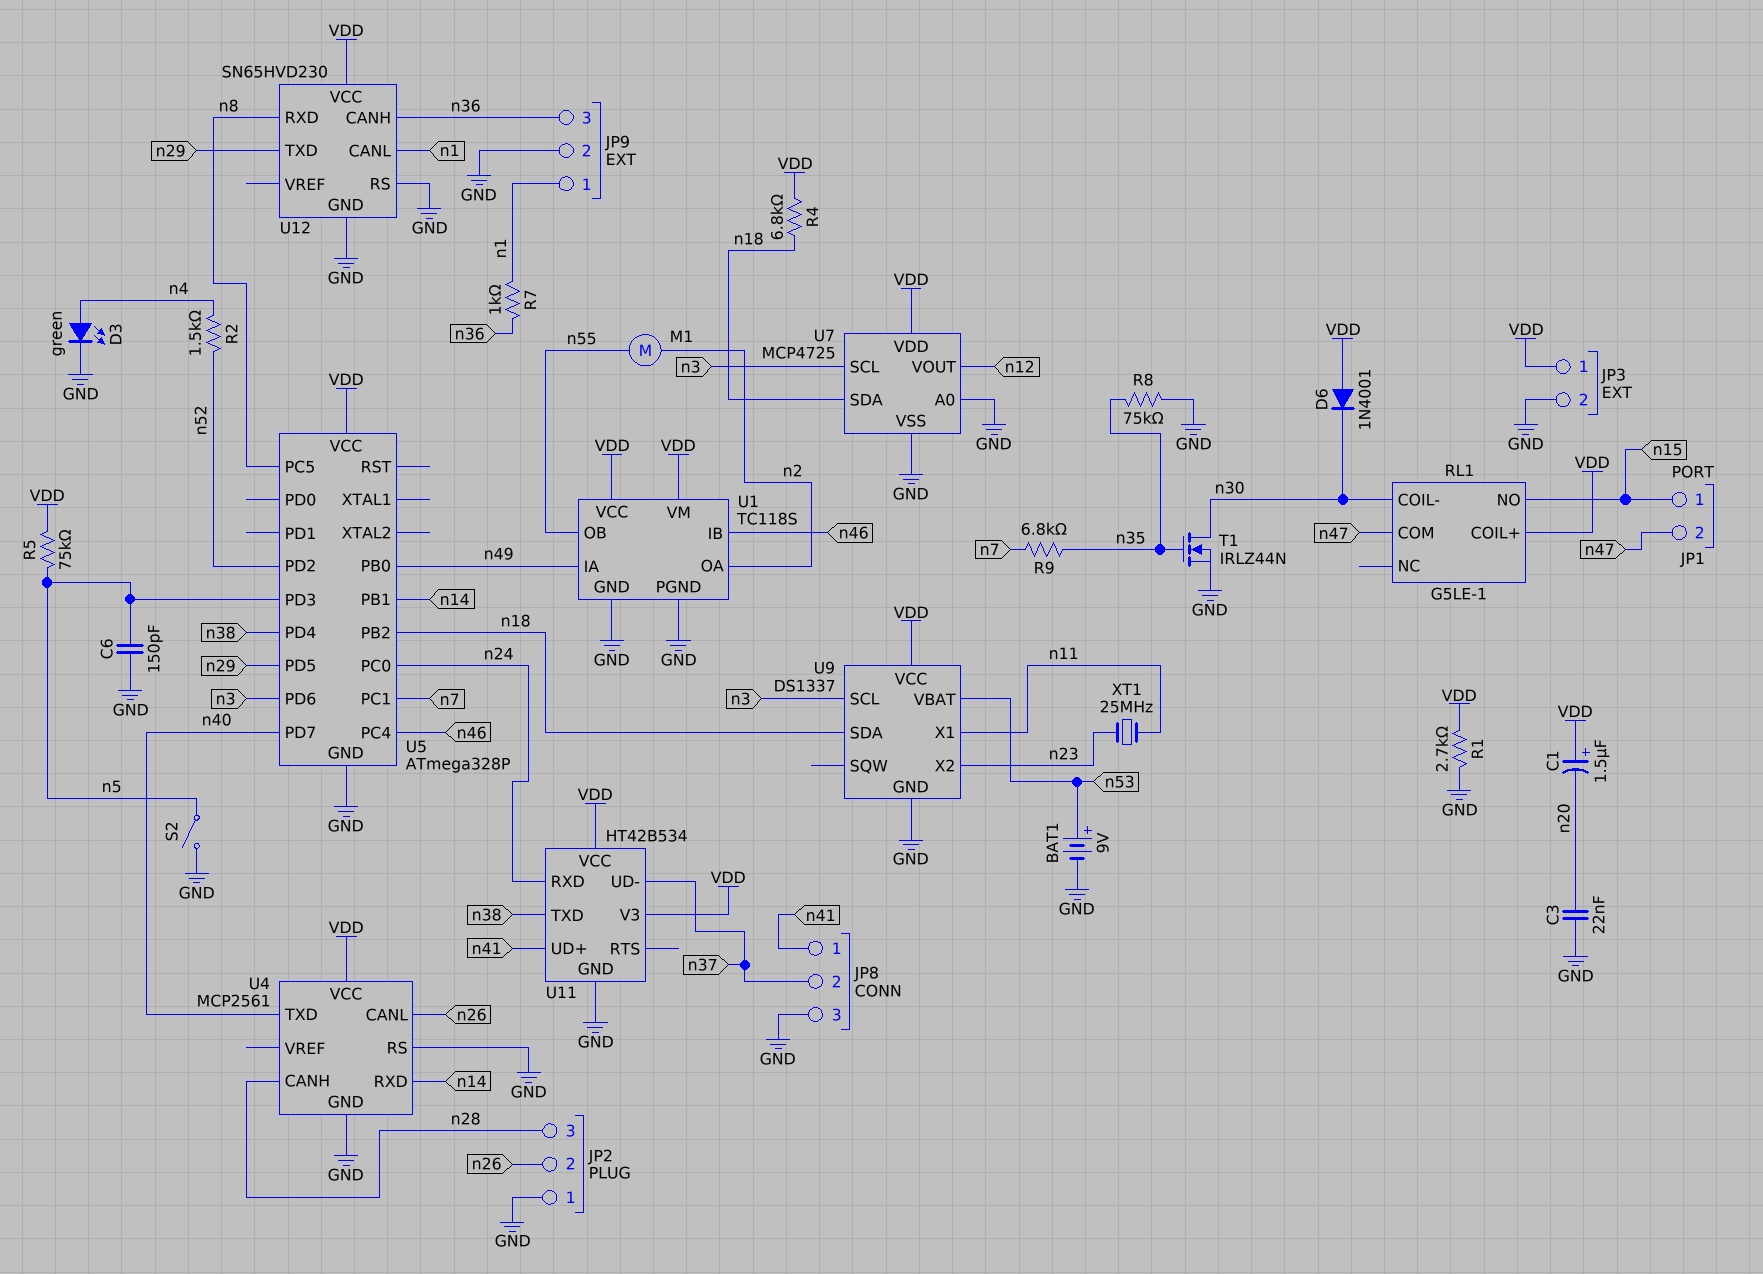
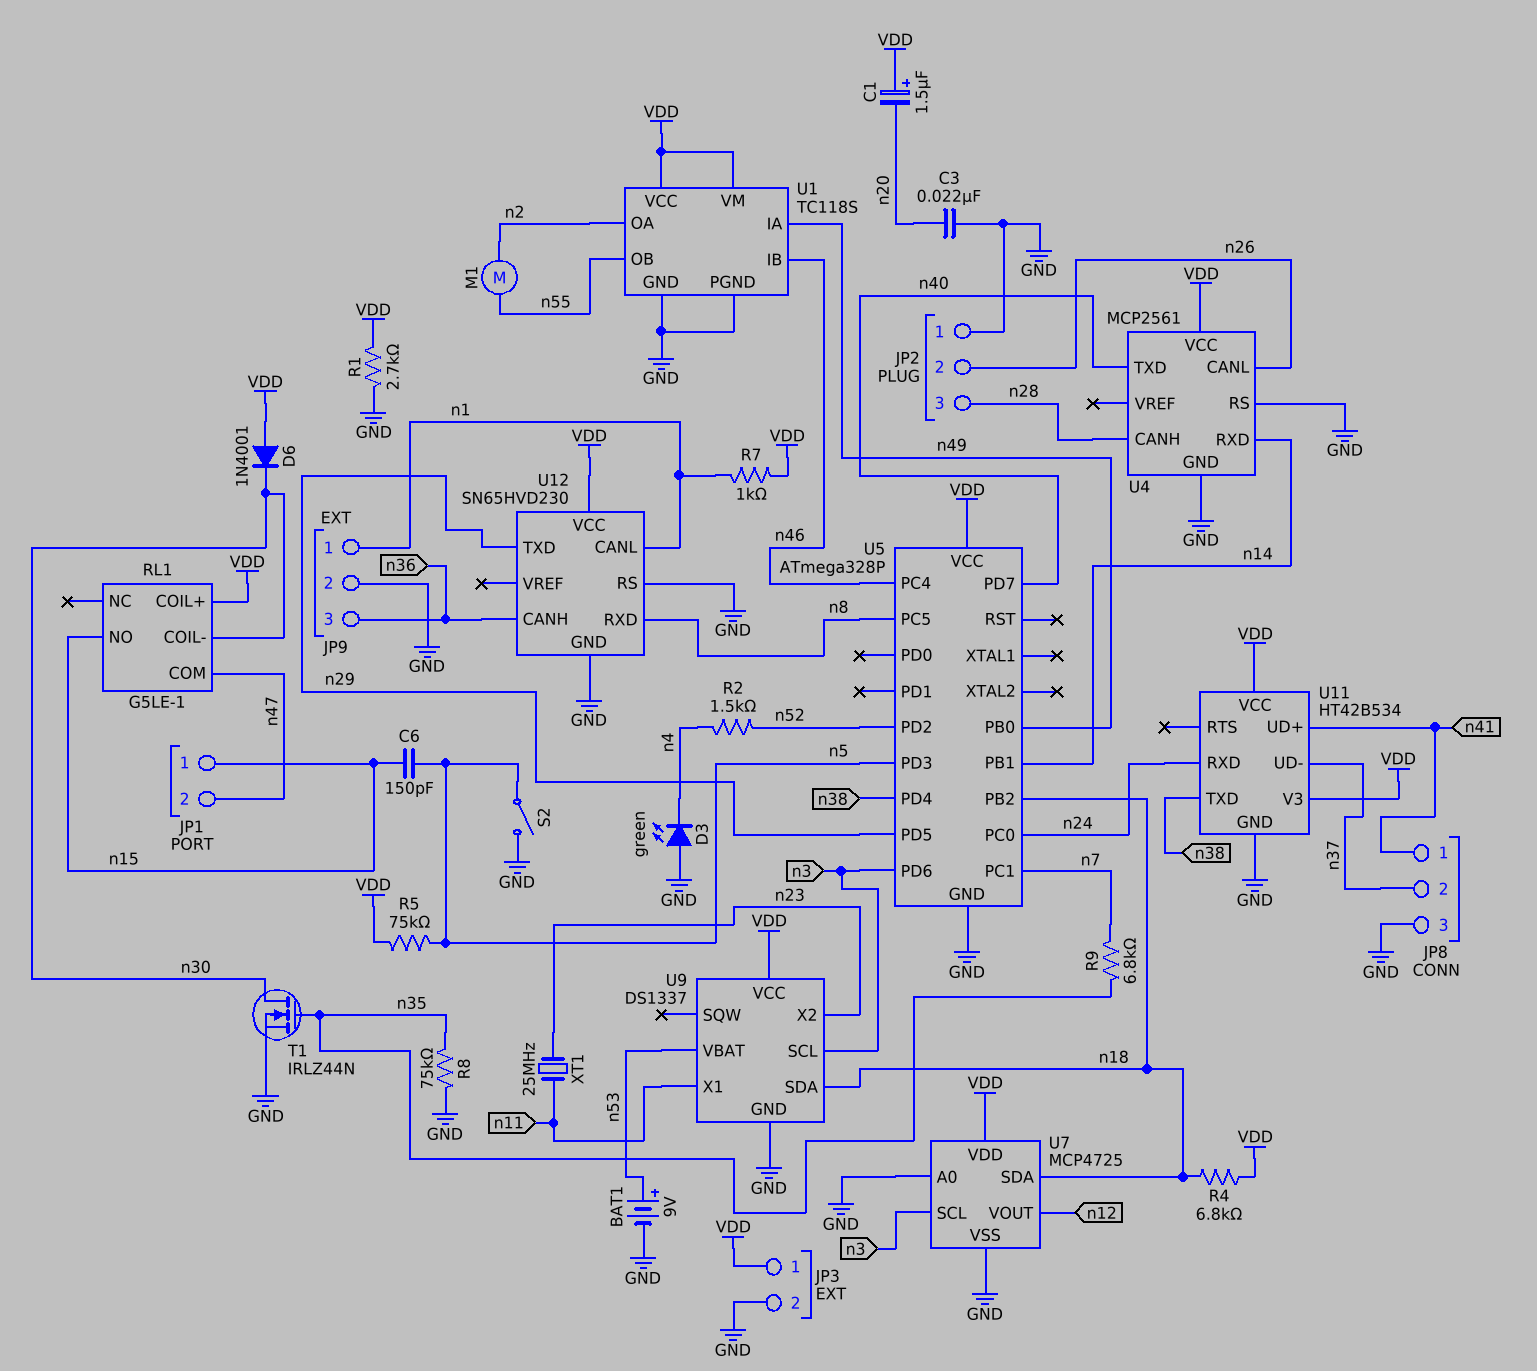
C6: 150pF (GND, n5) -> 150pF (n5, n15)
D3: LED green (A n4, K GND) -> LED green (A GND, K n4)
R7: 1k (n1, n36) -> 1k (VDD, n1)

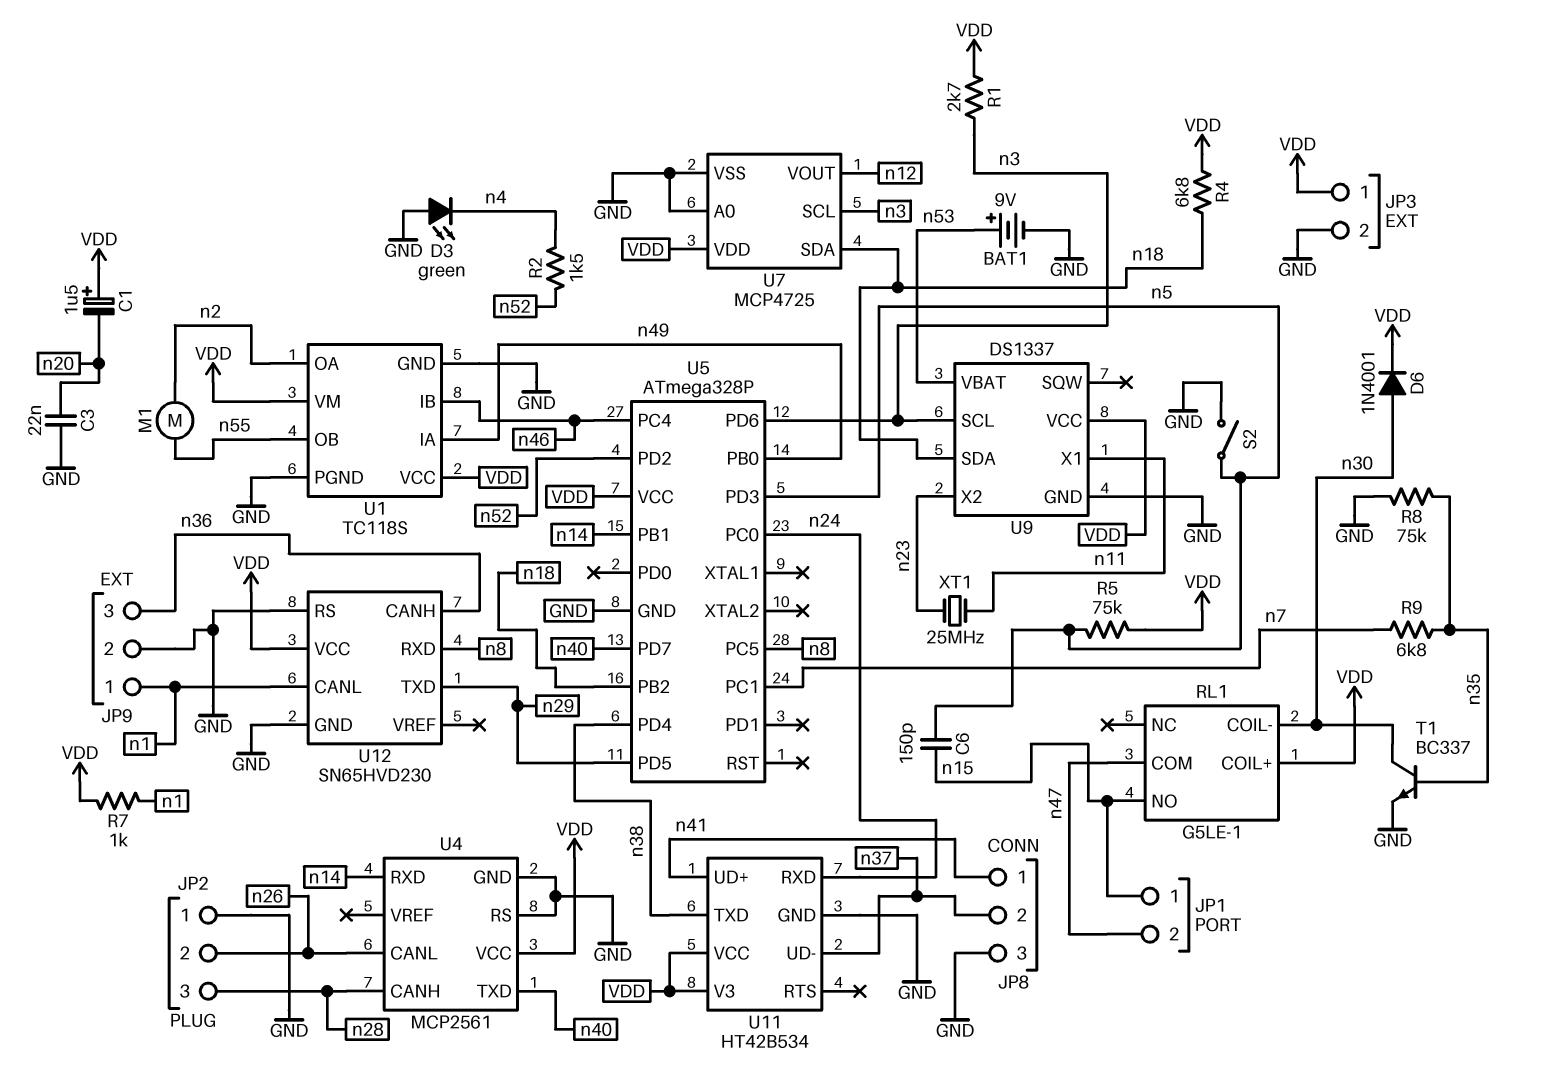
D6: diode 1N4001 (A VDD, K n30) -> diode 1N4001 (A n30, K VDD)
R1: 2.7k (GND, VDD) -> 2.7k (VDD, n3)
T1: NMOS IRLZ44N (G n35, D n30, S GND) -> NPN BC337 (B n35, C n30, E GND)

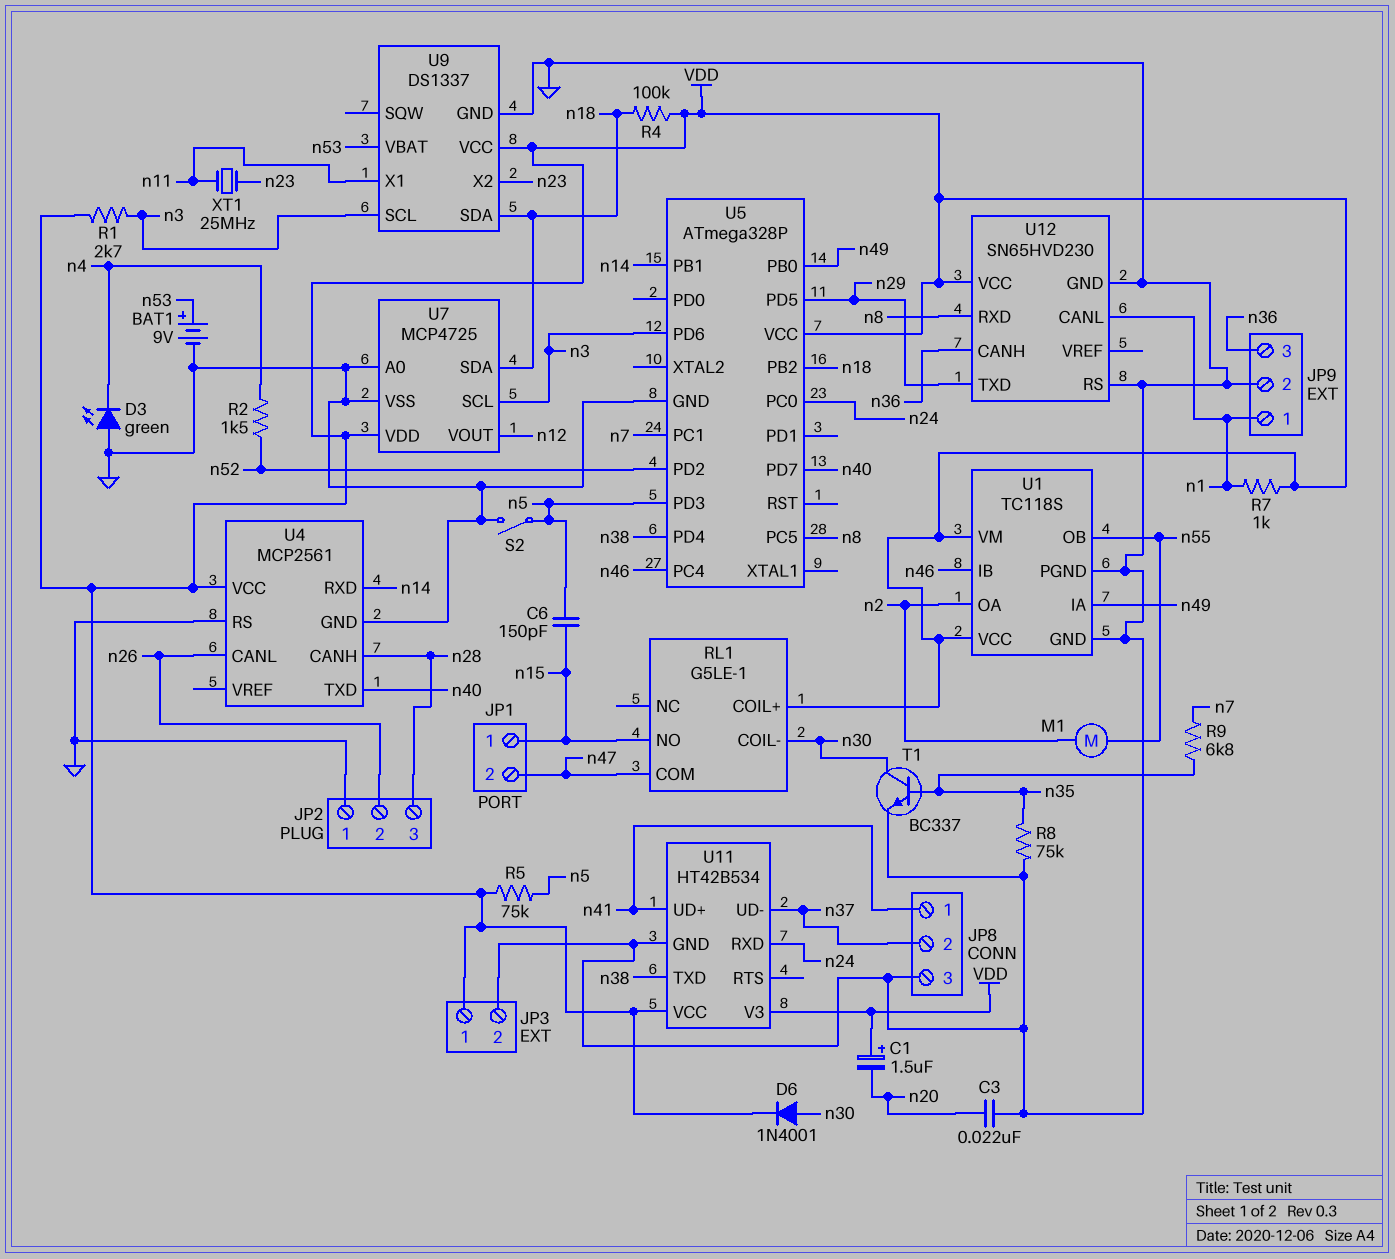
R4: 6.8k (VDD, n18) -> 100k (VDD, n18)

